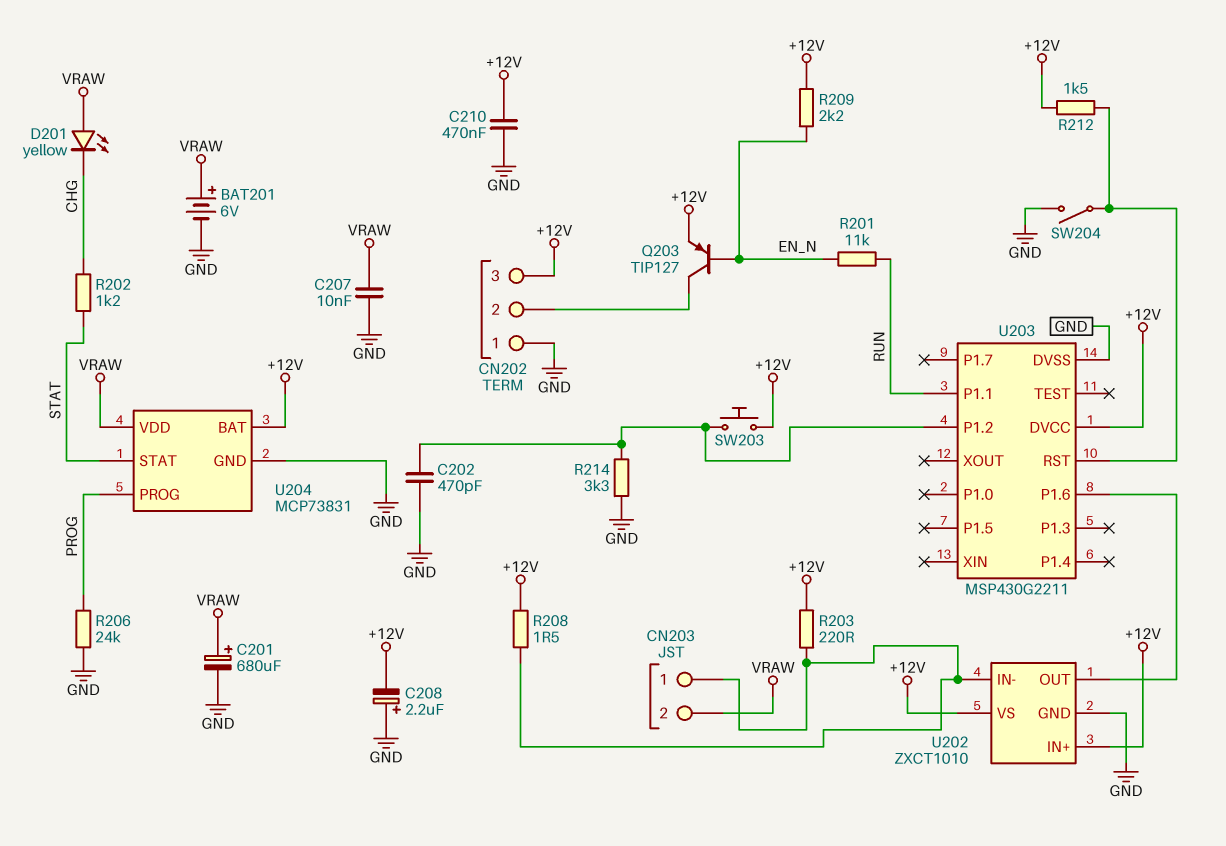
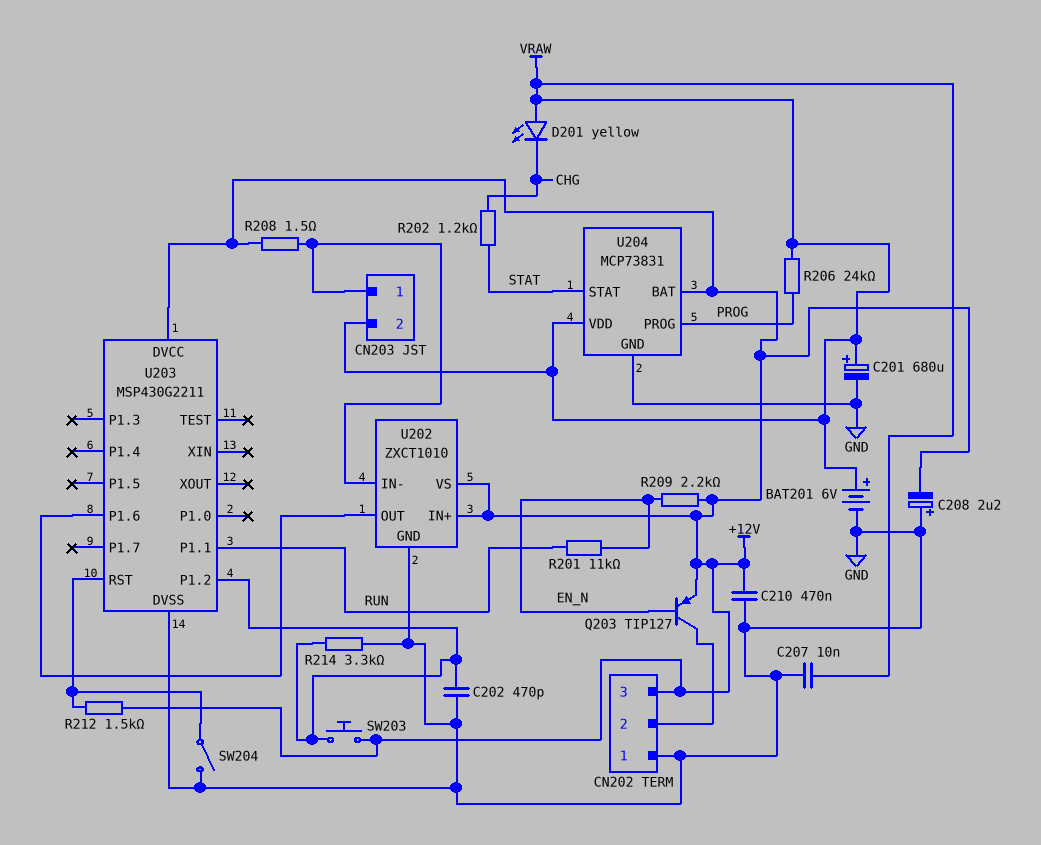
R203: 220 (+12V, CN203/1) -> none
R206: 24k (GND, PROG) -> 24k (PROG, VRAW)

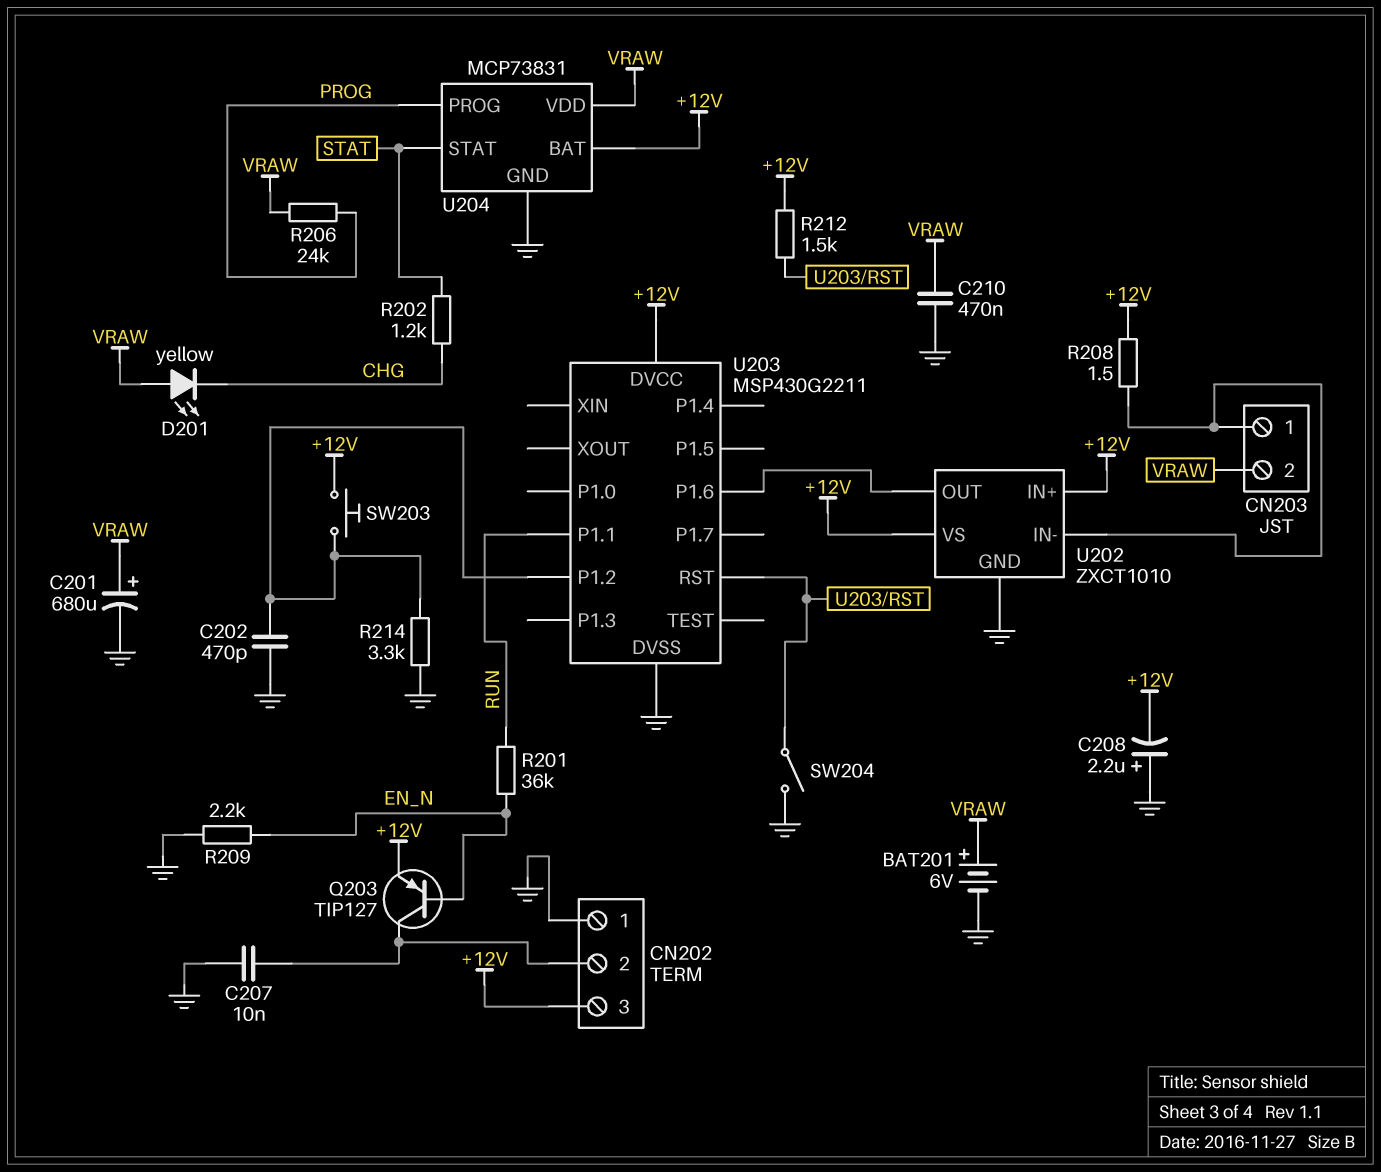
C207: 10nF (GND, VRAW) -> 10nF (CN202/2, GND)
C210: 470nF (+12V, GND) -> 470nF (GND, VRAW)
R201: 11k (EN_N, RUN) -> 36k (EN_N, RUN)
R209: 2.2k (+12V, EN_N) -> 2.2k (EN_N, GND)

